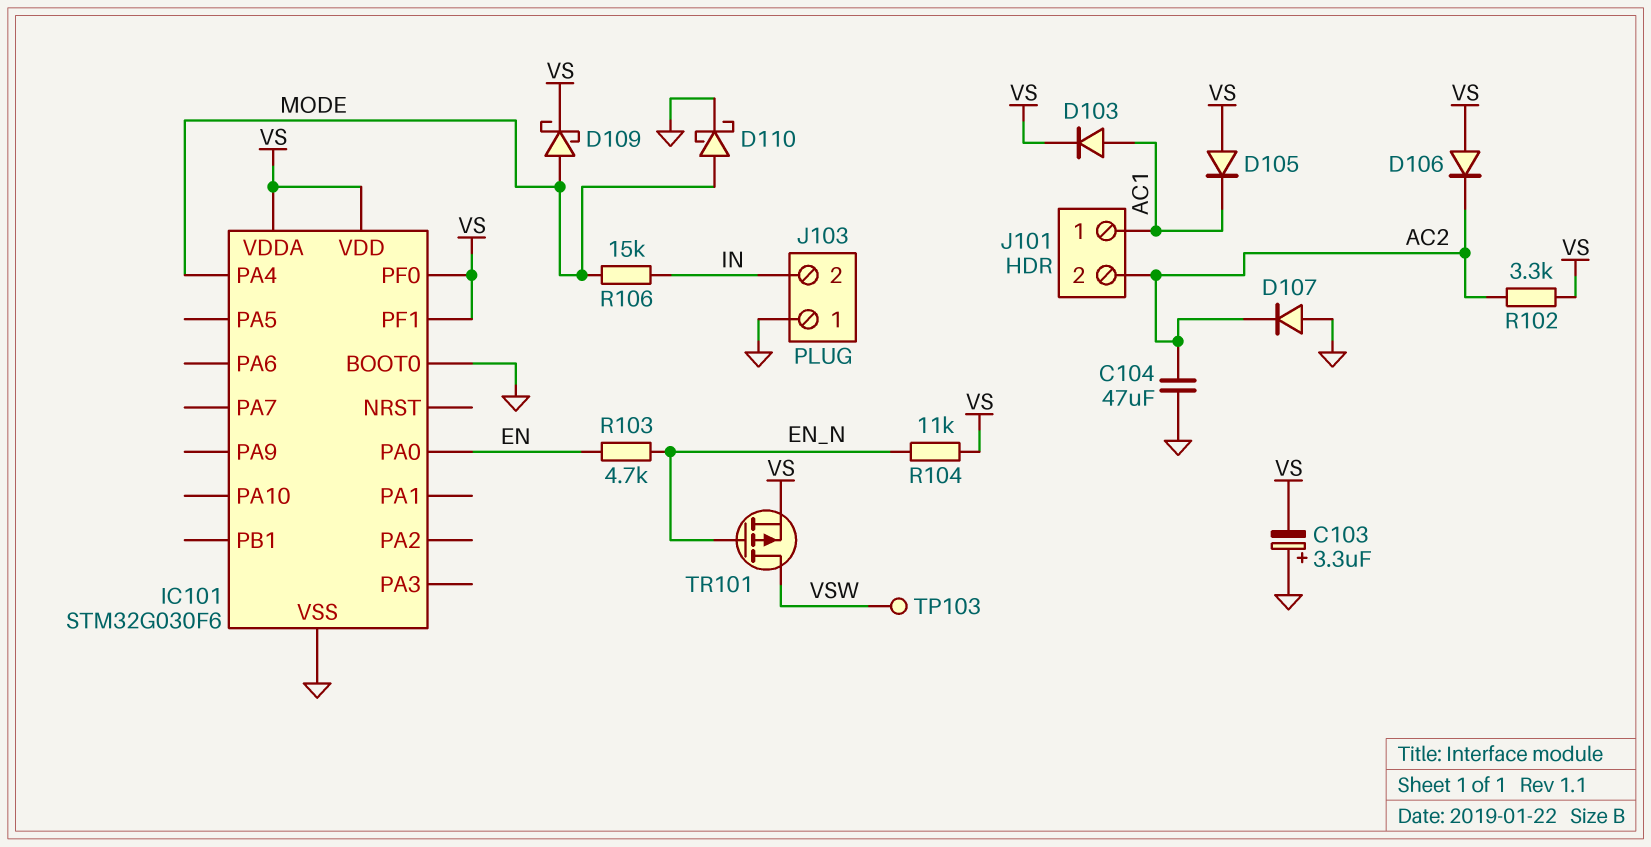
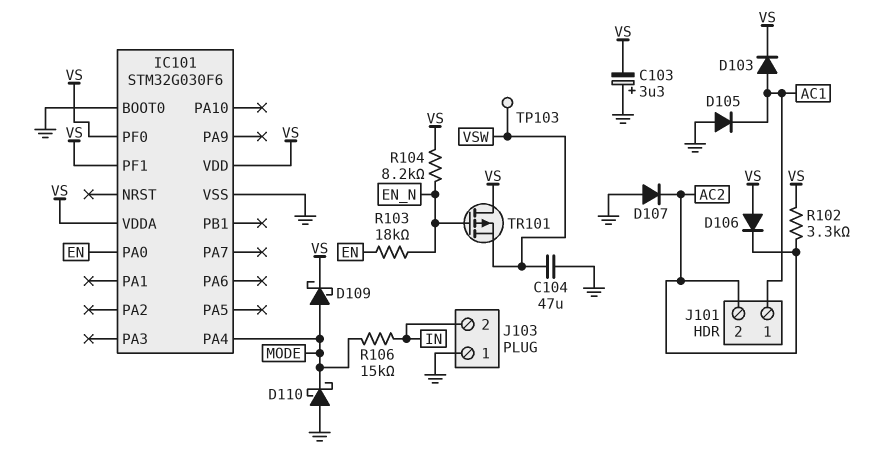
C104: 47uF (AC2, GND) -> 47uF (GND, VSW)
D105: diode (A VS, K AC1) -> diode (A GND, K AC1)
D110: schottky (A MODE, K GND) -> schottky (A GND, K MODE)
R103: 4.7k (EN, EN_N) -> 18k (EN, EN_N)
R104: 11k (EN_N, VS) -> 8.2k (EN_N, VS)
TR101: PMOS (G EN_N, D VSW, S VS) -> PMOS (G EN_N, D VS, S VSW)

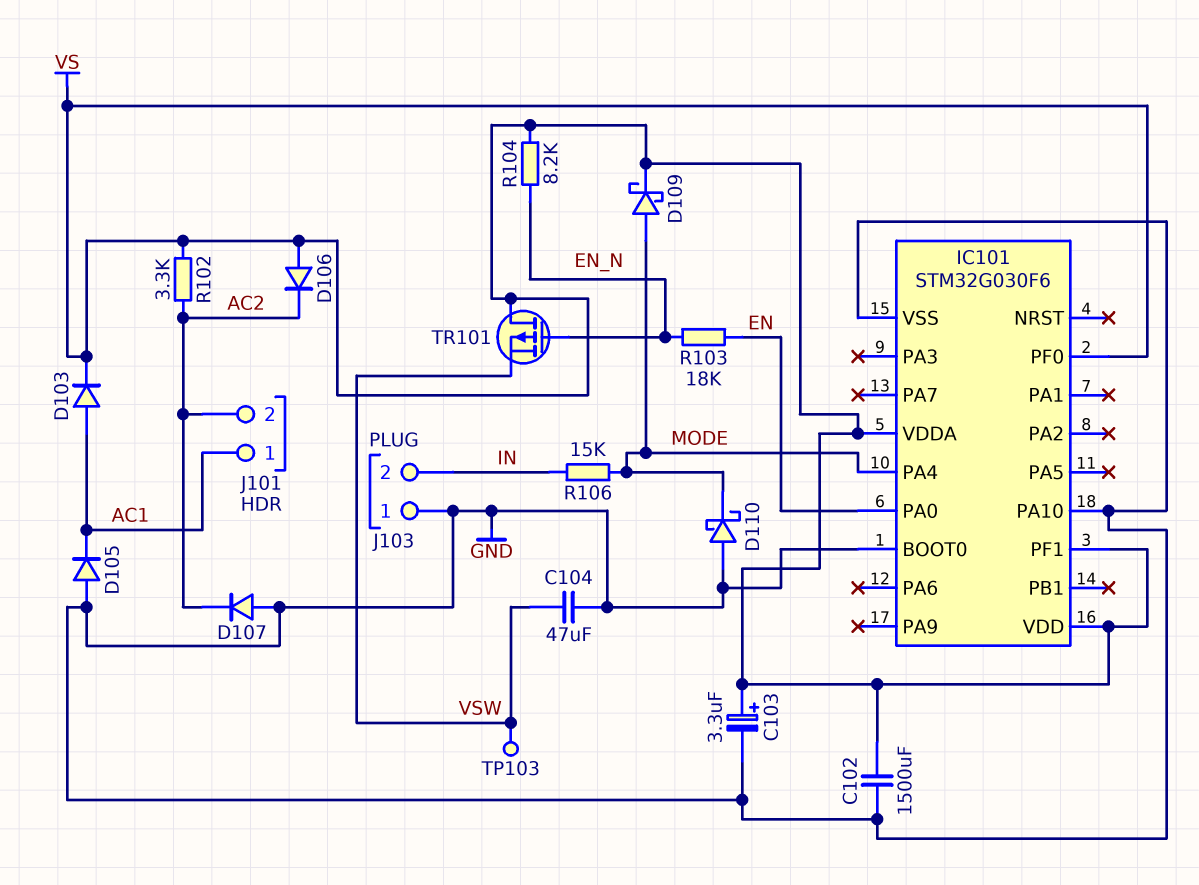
C102: none -> 1500uF (GND, VS)
C103: 3.3uF (plus GND, minus VS) -> 3.3uF (plus VS, minus GND)
IC101 pin PA10: none -> GND

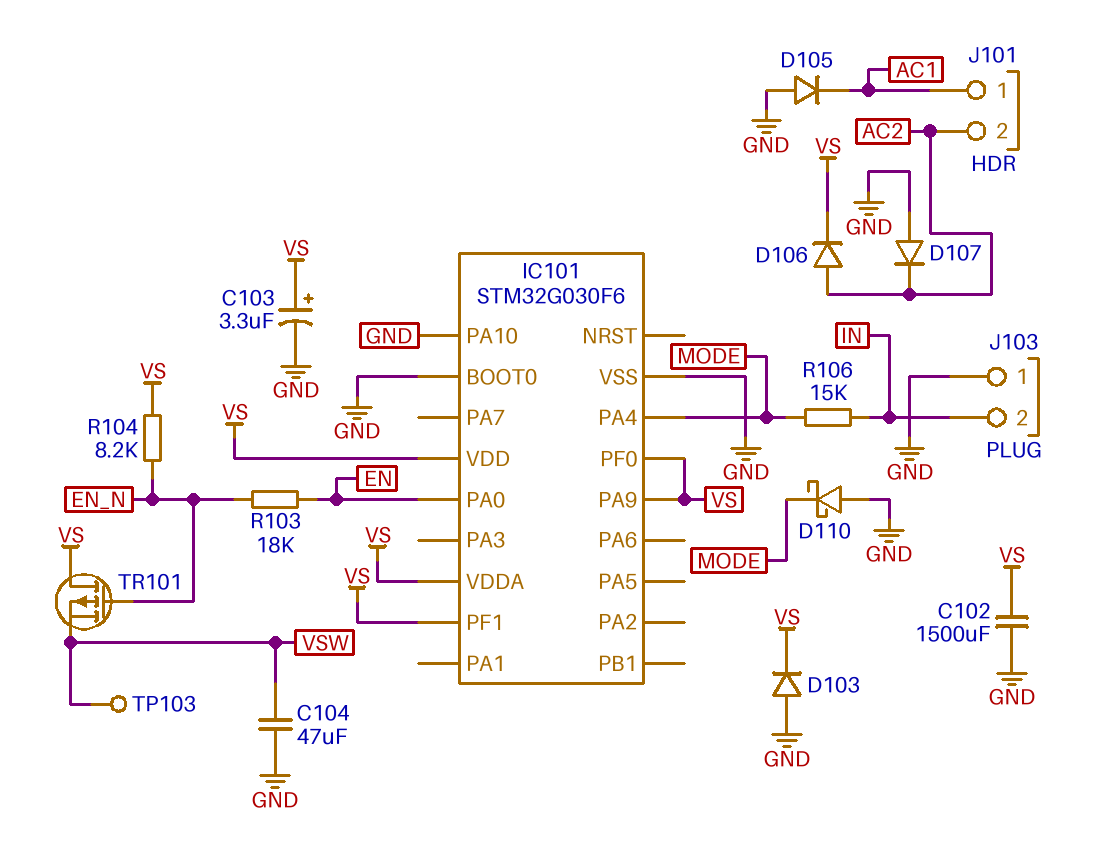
D103: diode (A AC1, K VS) -> diode (A GND, K VS)
D106: diode (A VS, K AC2) -> diode (A AC2, K VS)
D109: schottky (A MODE, K VS) -> none
IC101 pin PA9: none -> VS
R102: 3.3k (AC2, VS) -> none

